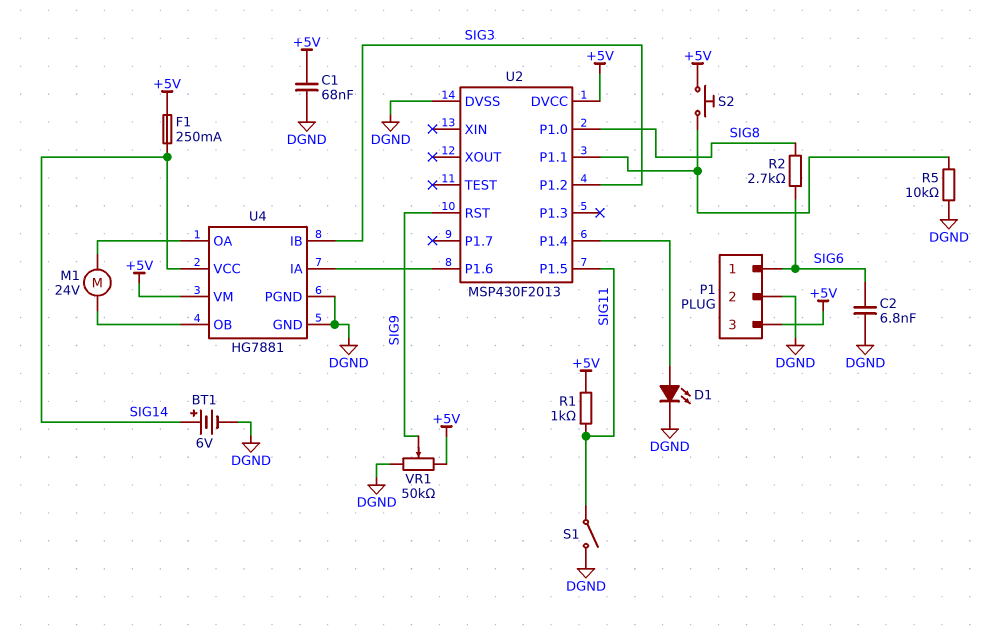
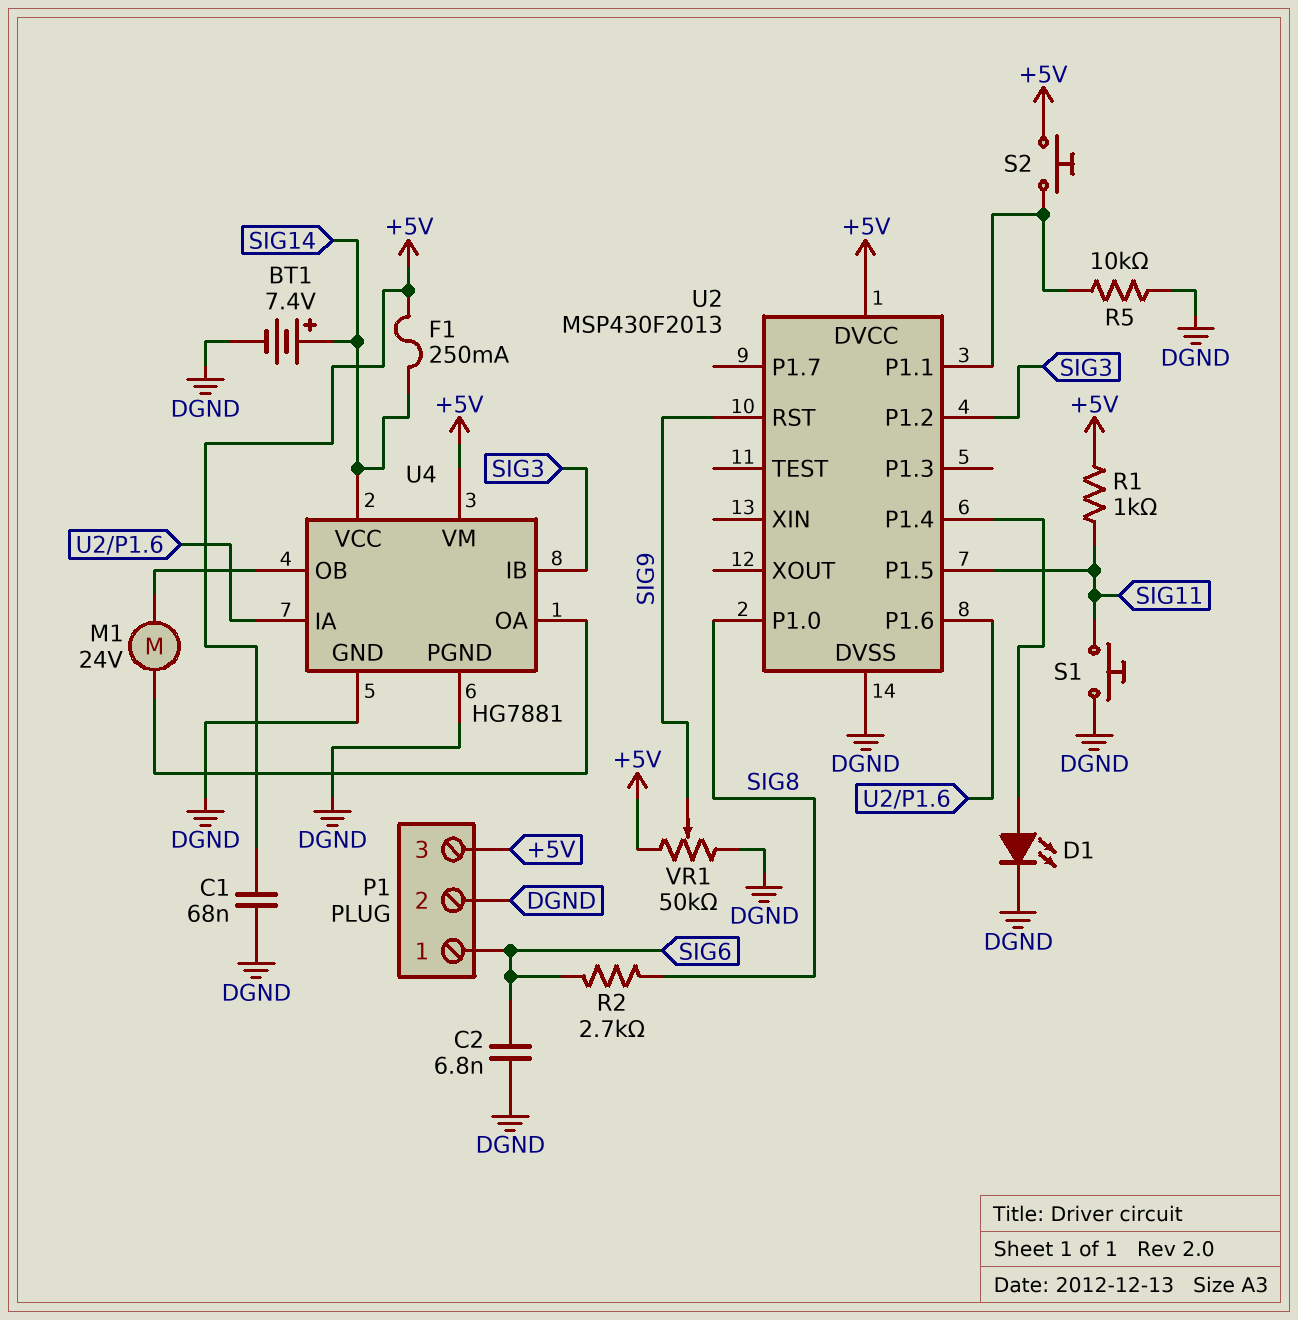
BT1: 6V (plus SIG14, minus DGND) -> 7.4V (plus SIG14, minus DGND)
S1: switch (DGND, SIG11) -> button (DGND, SIG11)

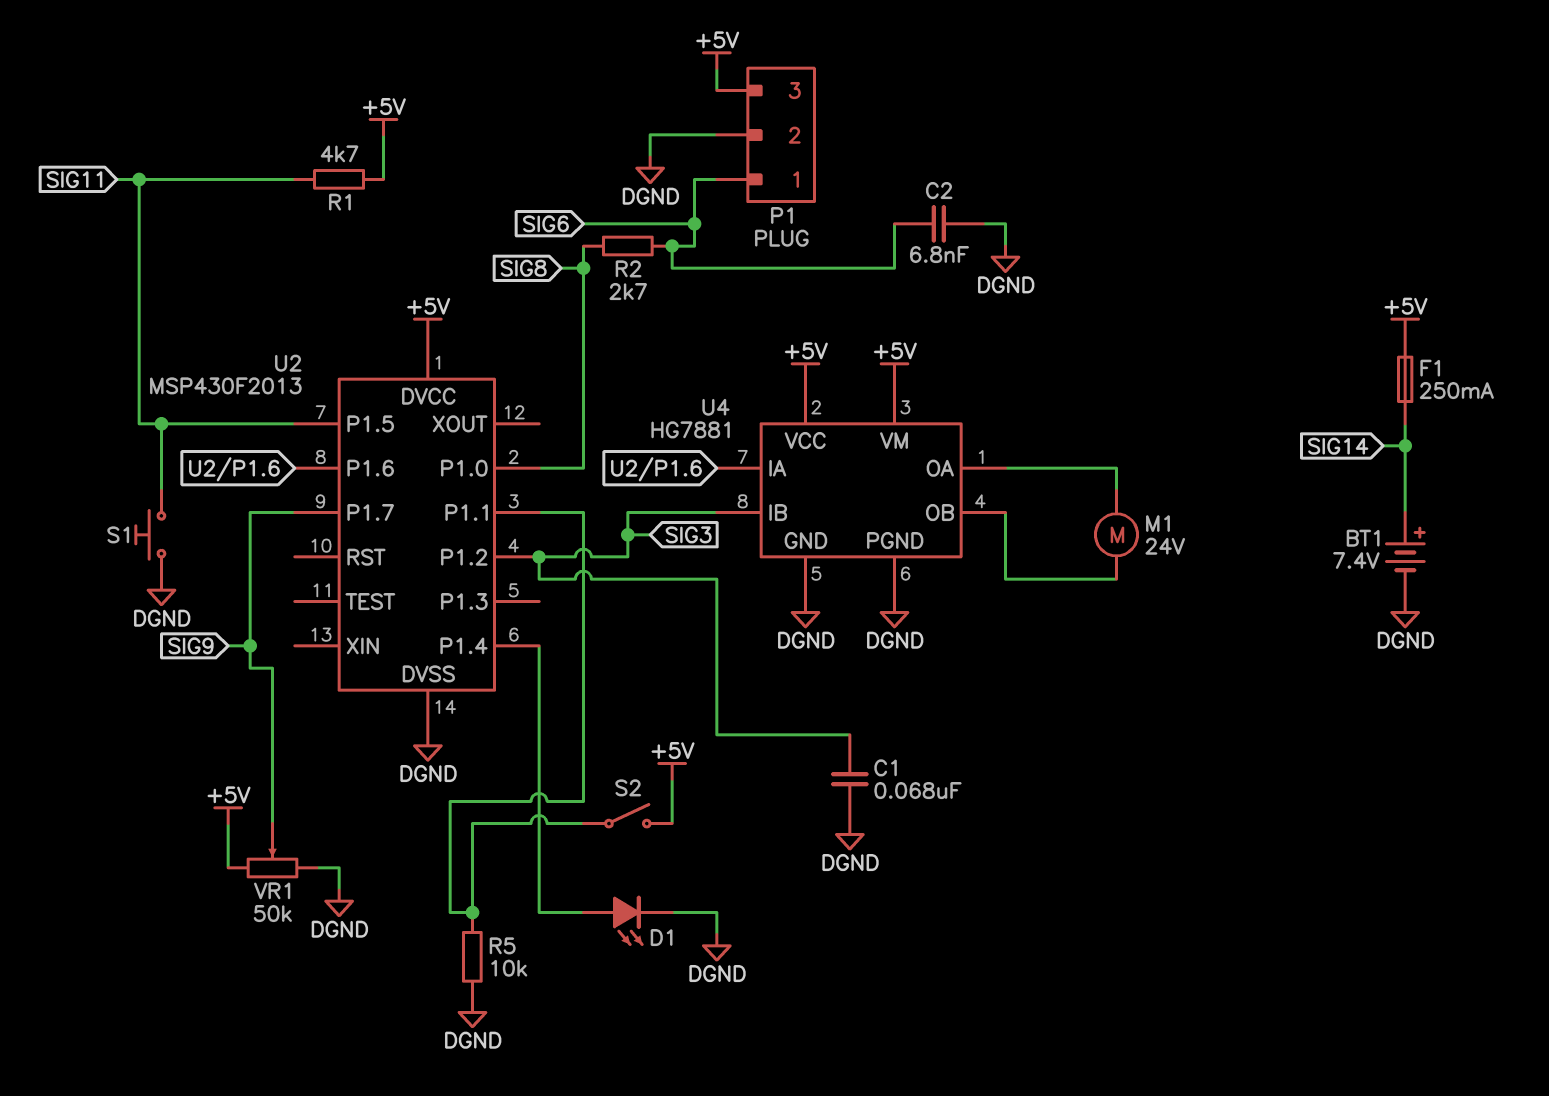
C1: 68nF (+5V, DGND) -> 68nF (DGND, SIG3)
R1: 1k (+5V, SIG11) -> 4.7k (+5V, SIG11)
S2: button (+5V, U2/P1.1) -> switch (+5V, U2/P1.1)
U2 pin P1.7: none -> SIG9
U2 pin RST: SIG9 -> none
U4 pin VCC: SIG14 -> +5V

